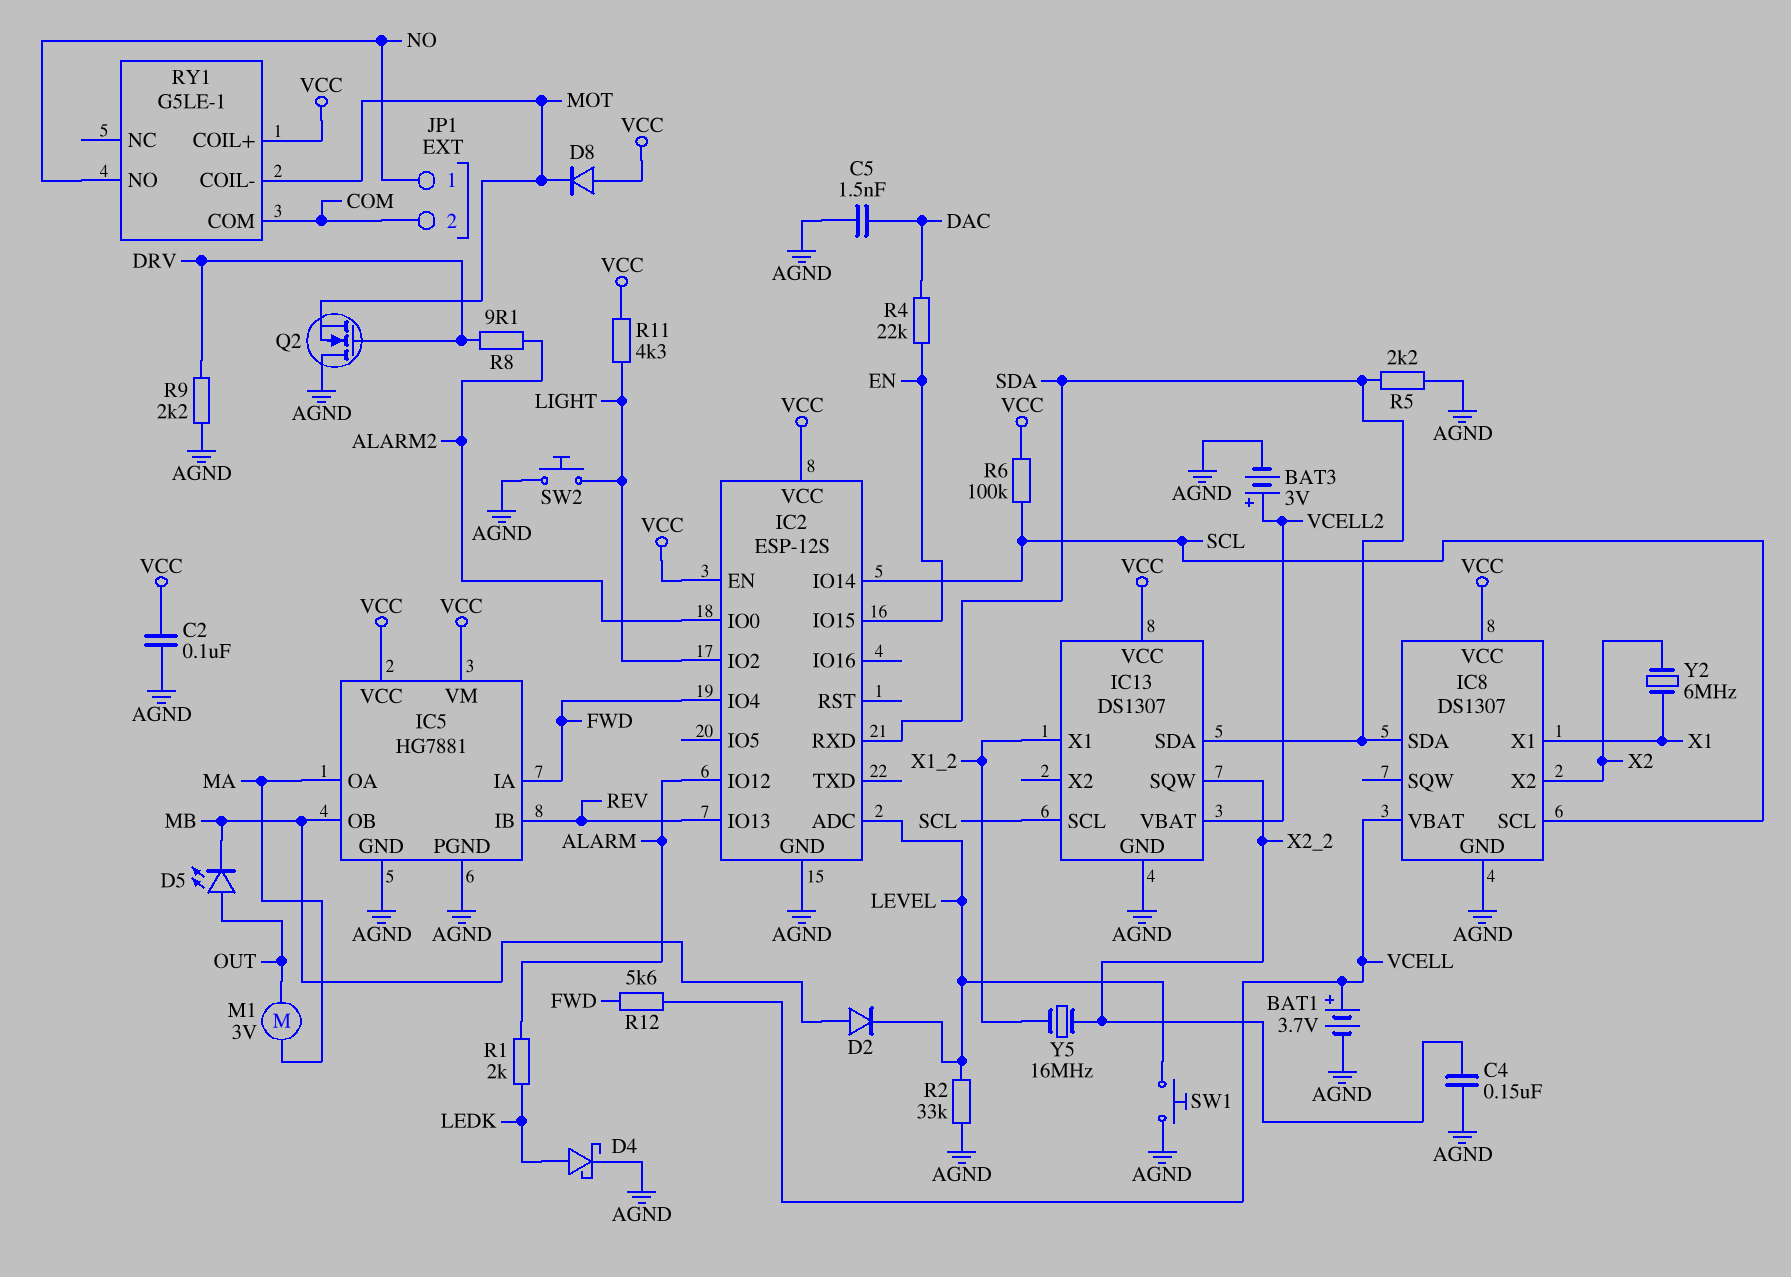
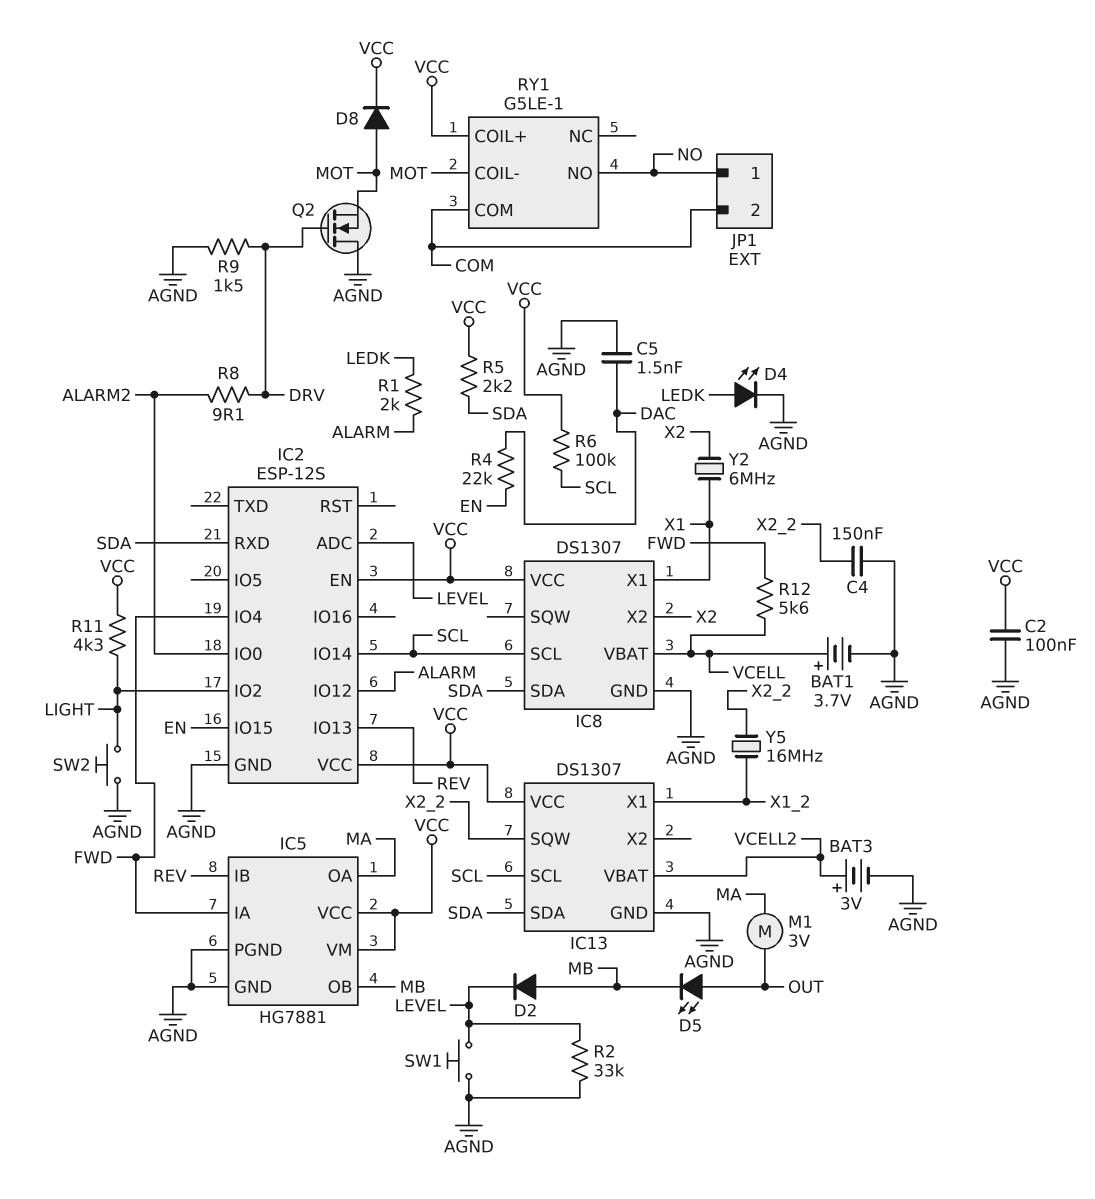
D4: schottky (A LEDK, K AGND) -> LED (A LEDK, K AGND)
D8: diode (A VCC, K MOT) -> diode (A MOT, K VCC)
R5: 2.2k (AGND, SDA) -> 2.2k (SDA, VCC)
R9: 2.2k (AGND, DRV) -> 1.5k (AGND, DRV)

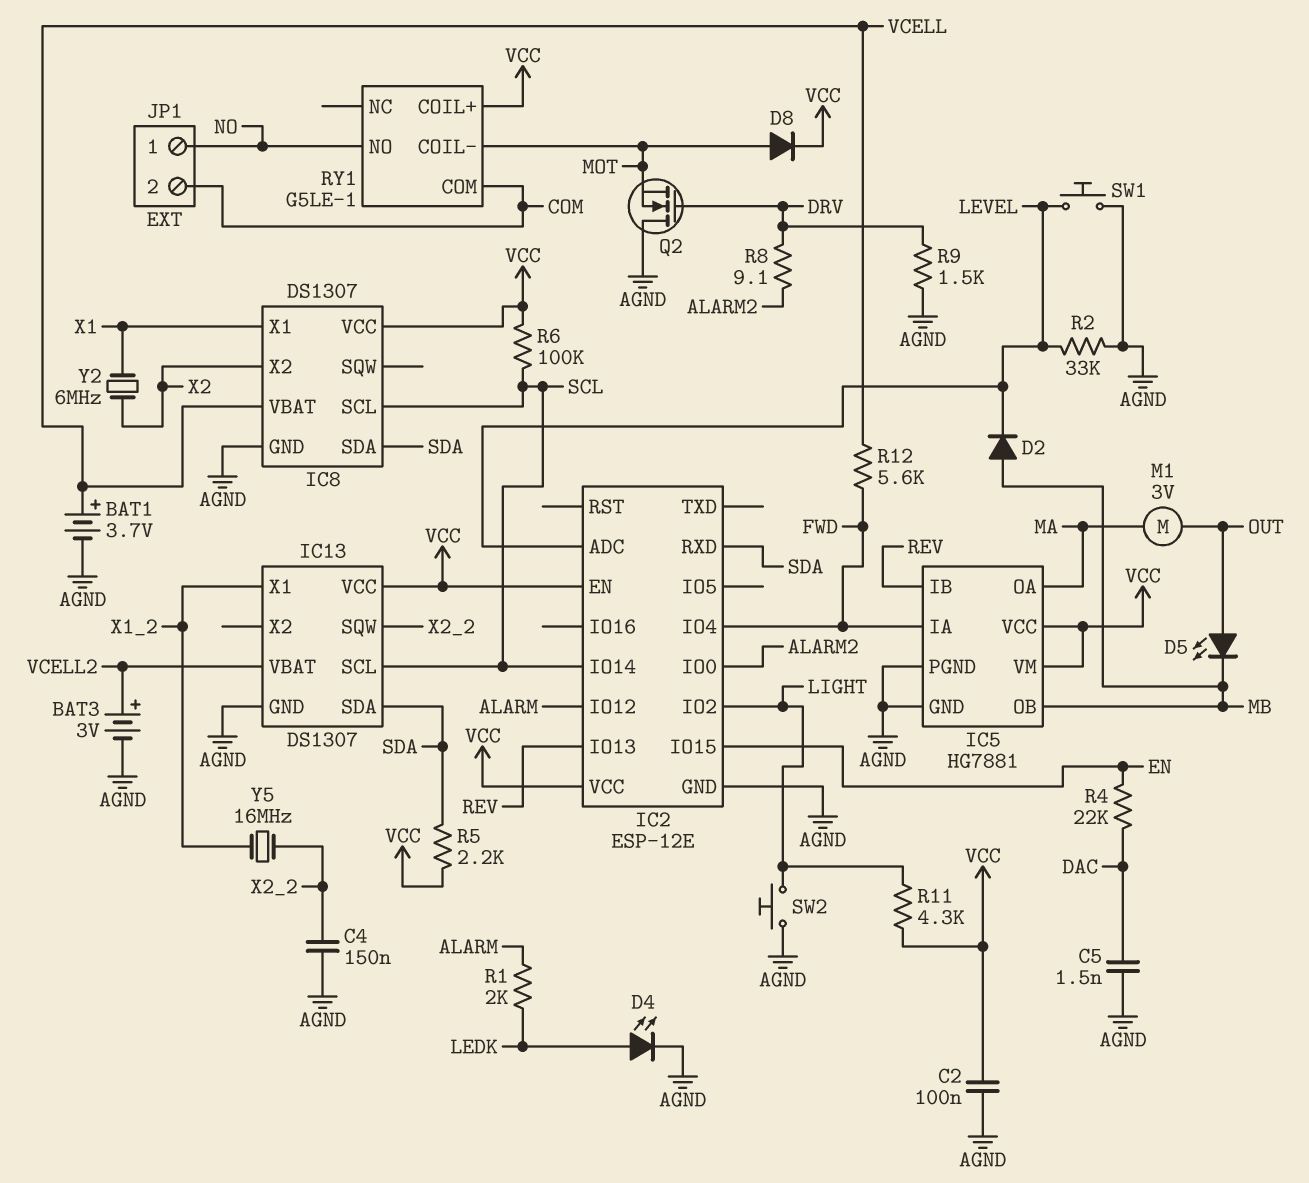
IC2: ESP-12S -> ESP-12E

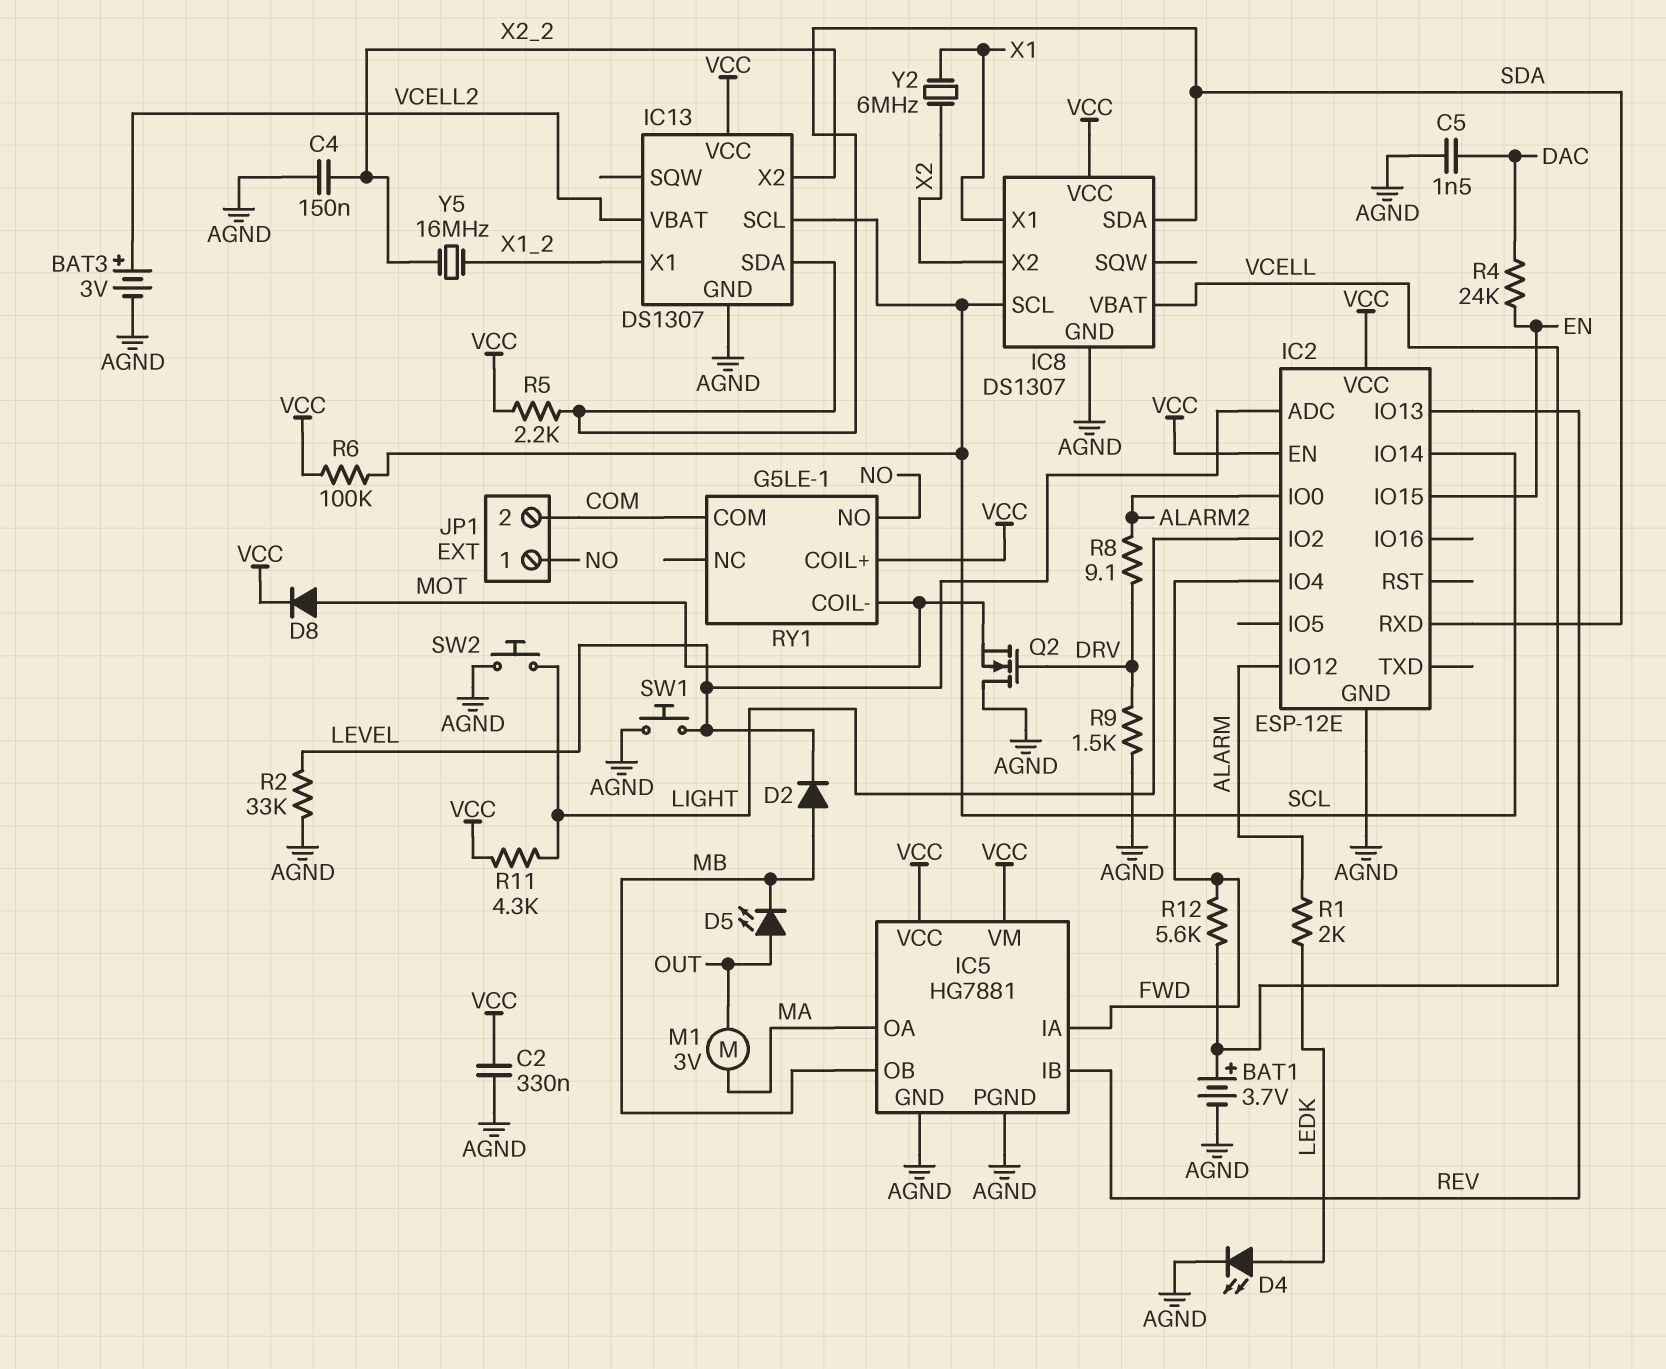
C2: 100nF (AGND, VCC) -> 330nF (AGND, VCC)
IC13 pin SQW: X2_2 -> none
IC13 pin X2: none -> X2_2
R4: 22k (DAC, EN) -> 24k (DAC, EN)

